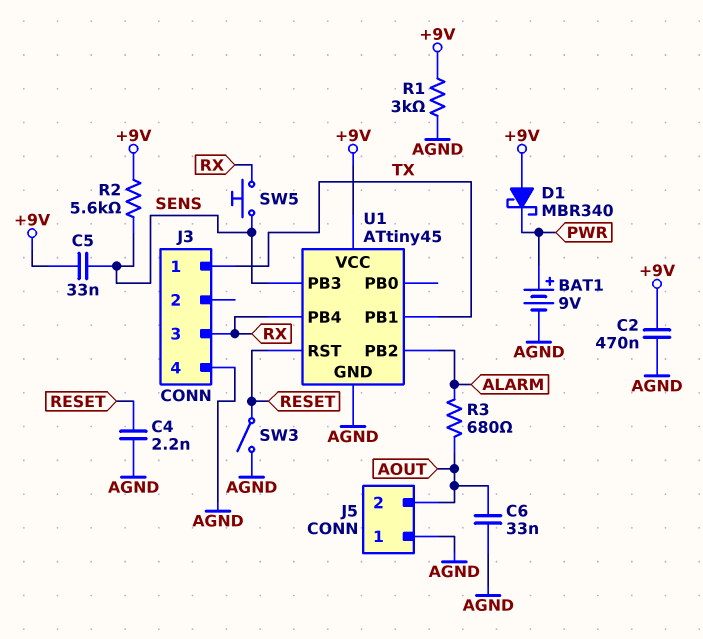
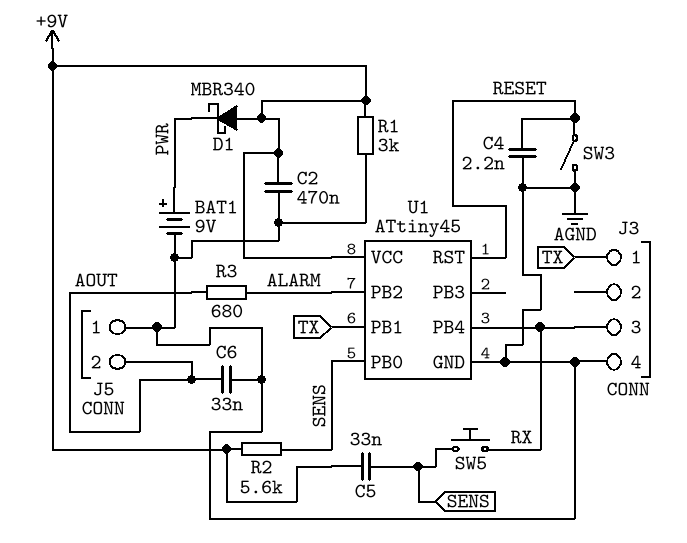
U1 pin PB0: none -> SENS
U1 pin PB3: SENS -> none

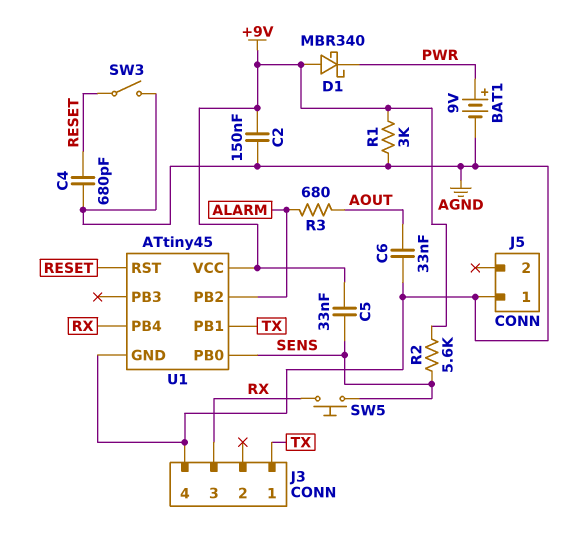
C2: 470nF (+9V, AGND) -> 150nF (+9V, AGND)
C4: 2.2nF (AGND, RESET) -> 680pF (AGND, RESET)
J5 pin 2: AOUT -> none

